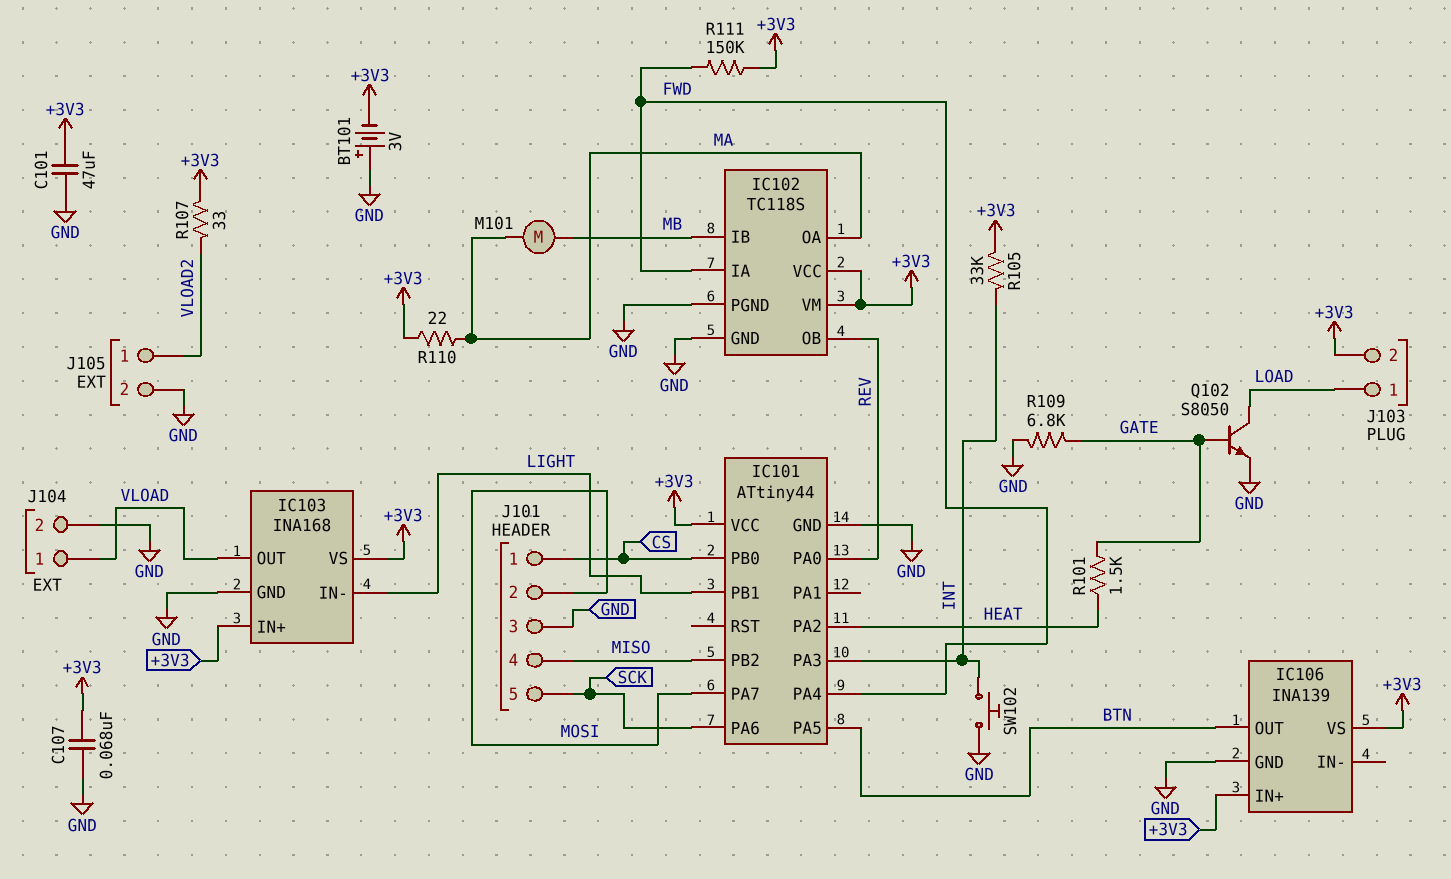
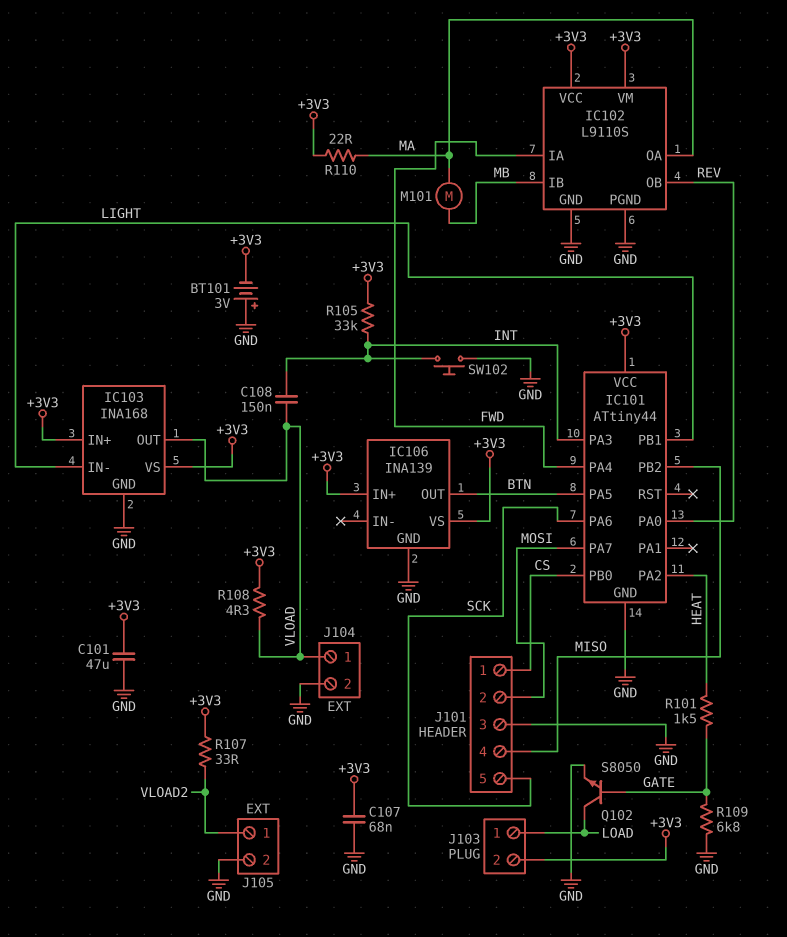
C108: none -> 150nF (INT, VLOAD)
IC102: TC118S -> L9110S
R108: none -> 4.3 (+3V3, VLOAD)
R111: 150k (+3V3, FWD) -> none

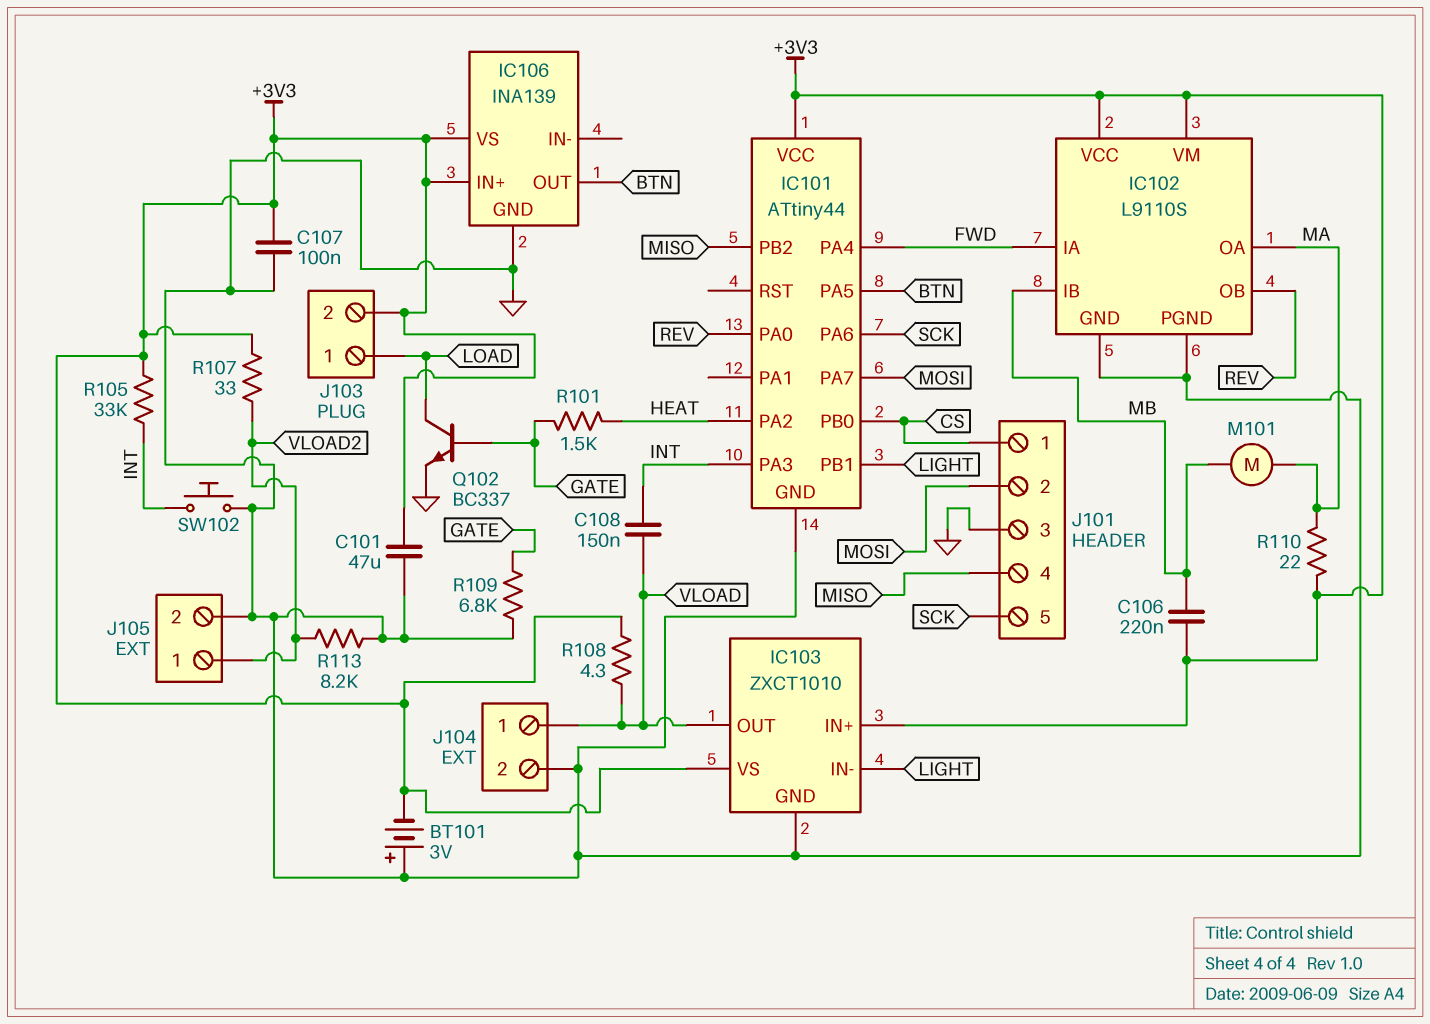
C106: none -> 220nF (+3V3, MB)
C107: 68nF (+3V3, GND) -> 100nF (+3V3, GND)
IC103: INA168 -> ZXCT1010
Q102: NPN S8050 (B GATE, C LOAD, E GND) -> NPN BC337 (B GATE, C LOAD, E GND)
R113: none -> 8.2k (GND, VLOAD2)

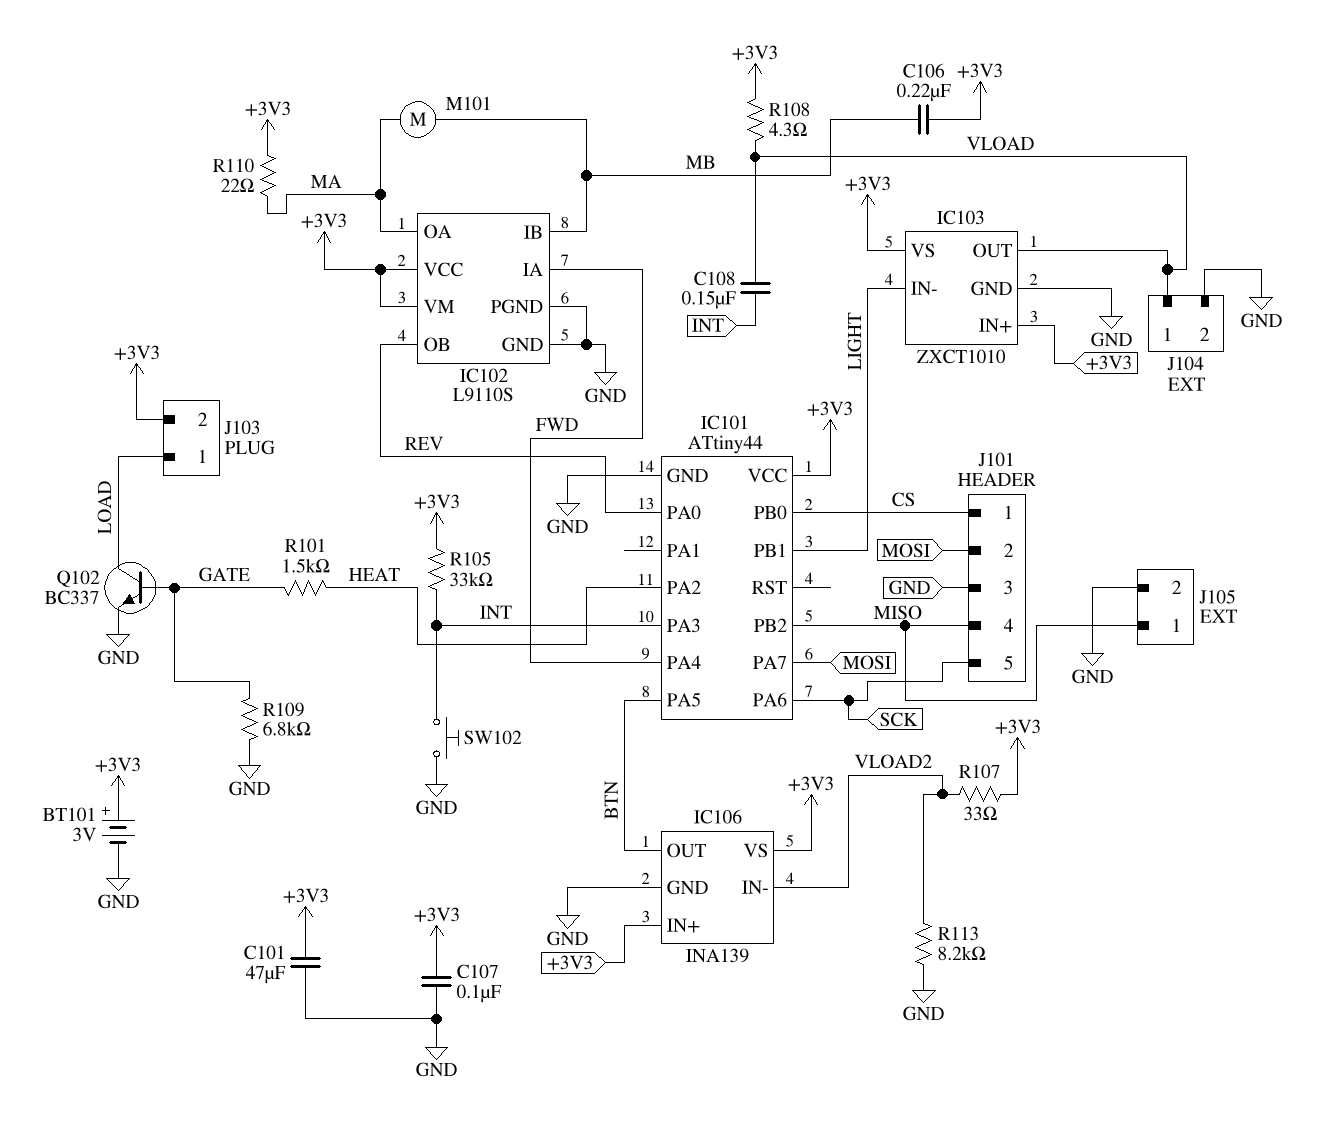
BT101: 3V (plus GND, minus +3V3) -> 3V (plus +3V3, minus GND)
IC106 pin IN-: none -> VLOAD2
J105 pin 1: VLOAD2 -> MISO

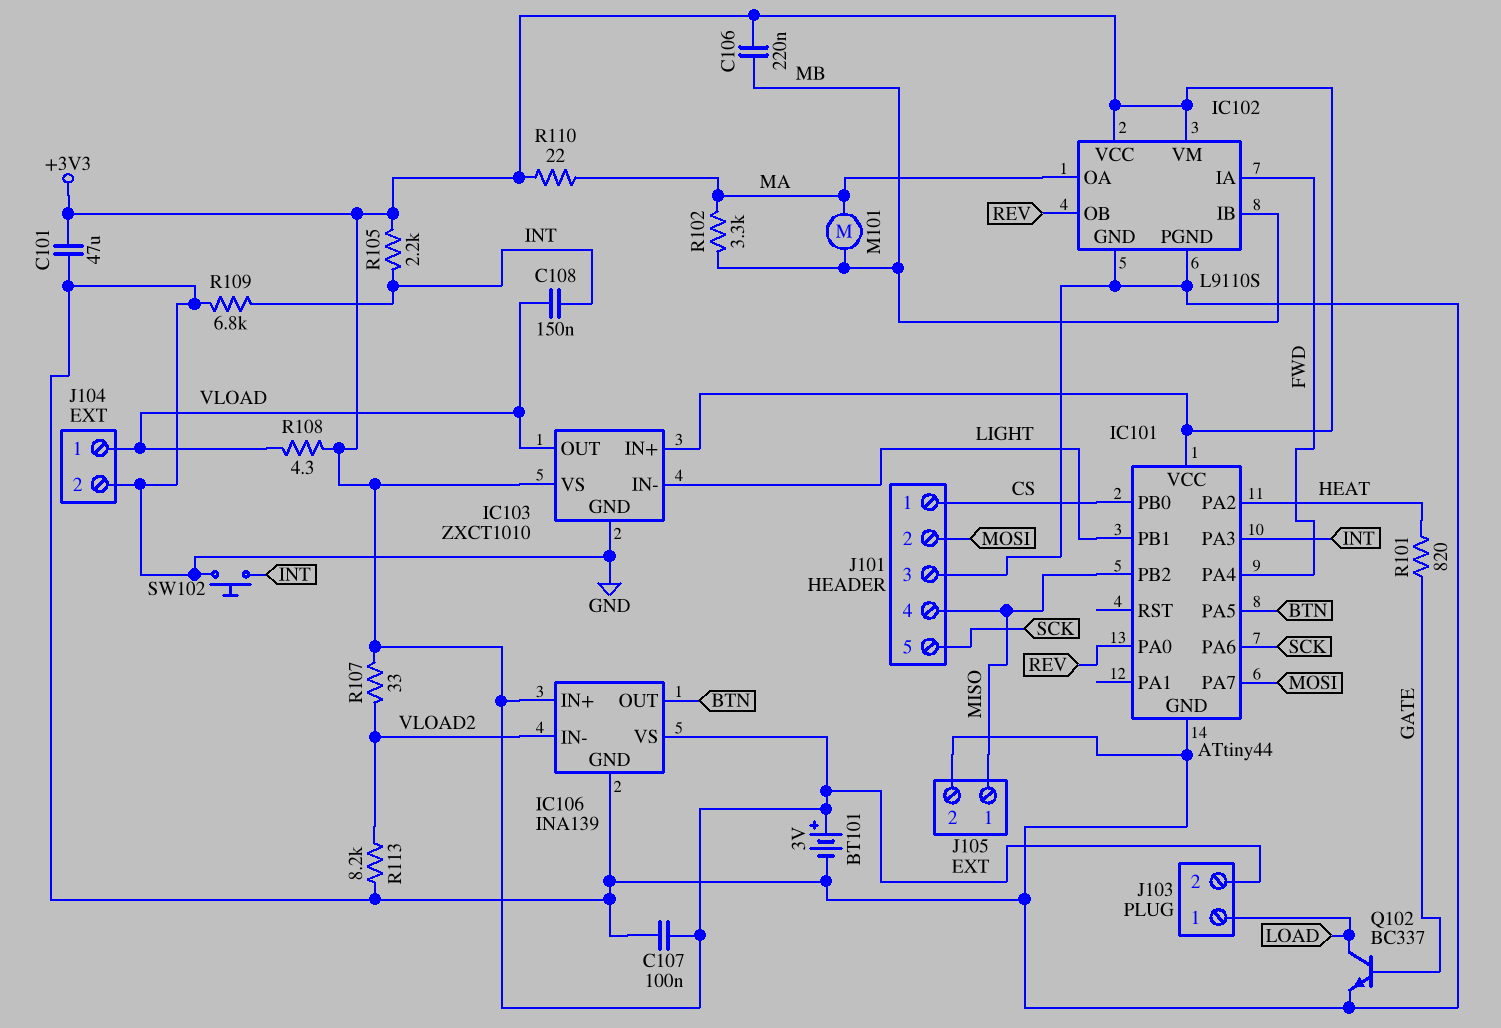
R101: 1.5k (GATE, HEAT) -> 820 (GATE, HEAT)
R102: none -> 3.3k (MA, MB)
R105: 33k (+3V3, INT) -> 2.2k (+3V3, INT)
R109: 6.8k (GATE, GND) -> 6.8k (GND, INT)

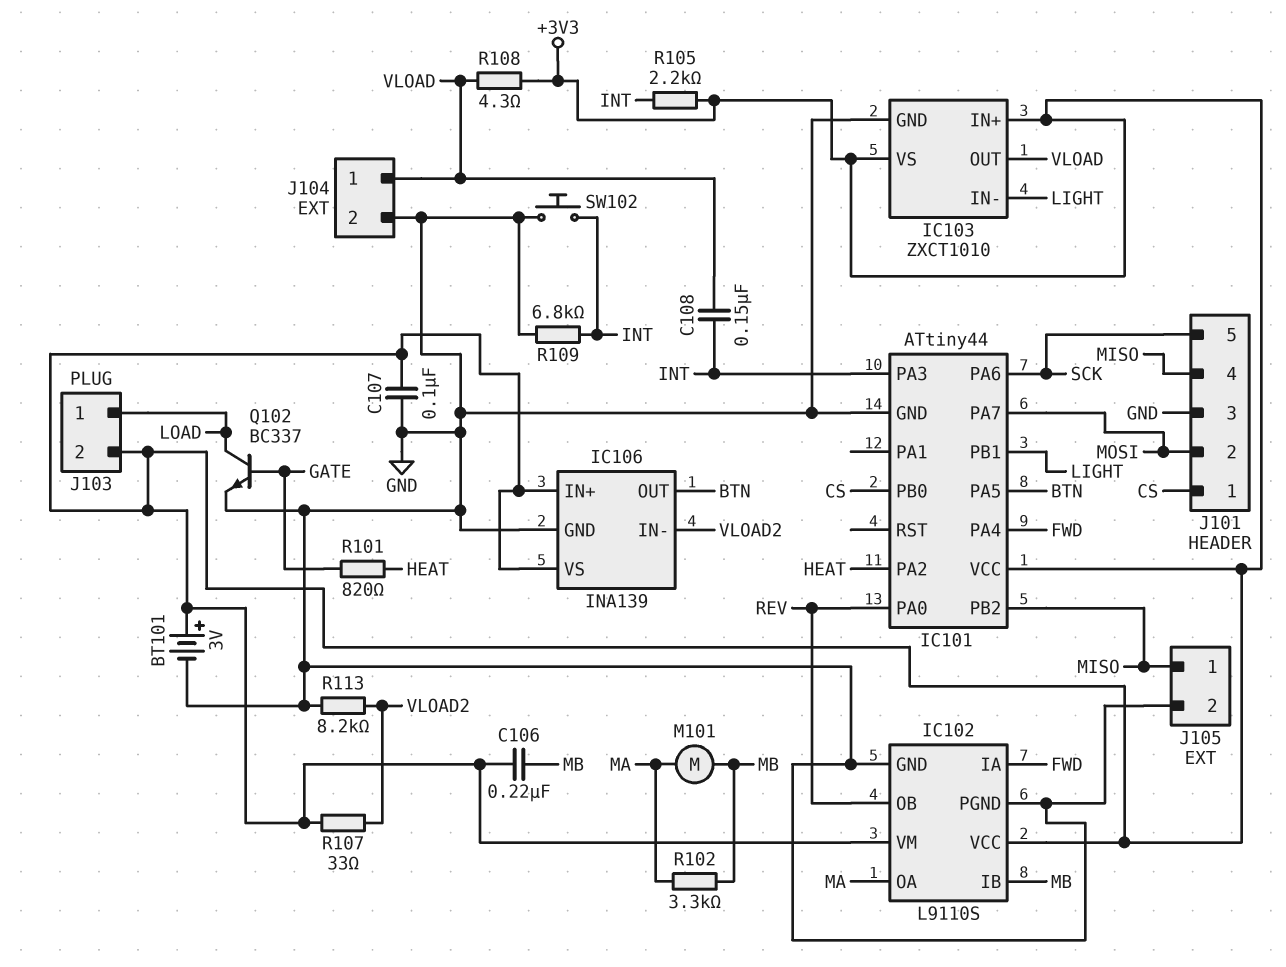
C101: 47uF (+3V3, GND) -> none
R110: 22 (+3V3, MA) -> none

